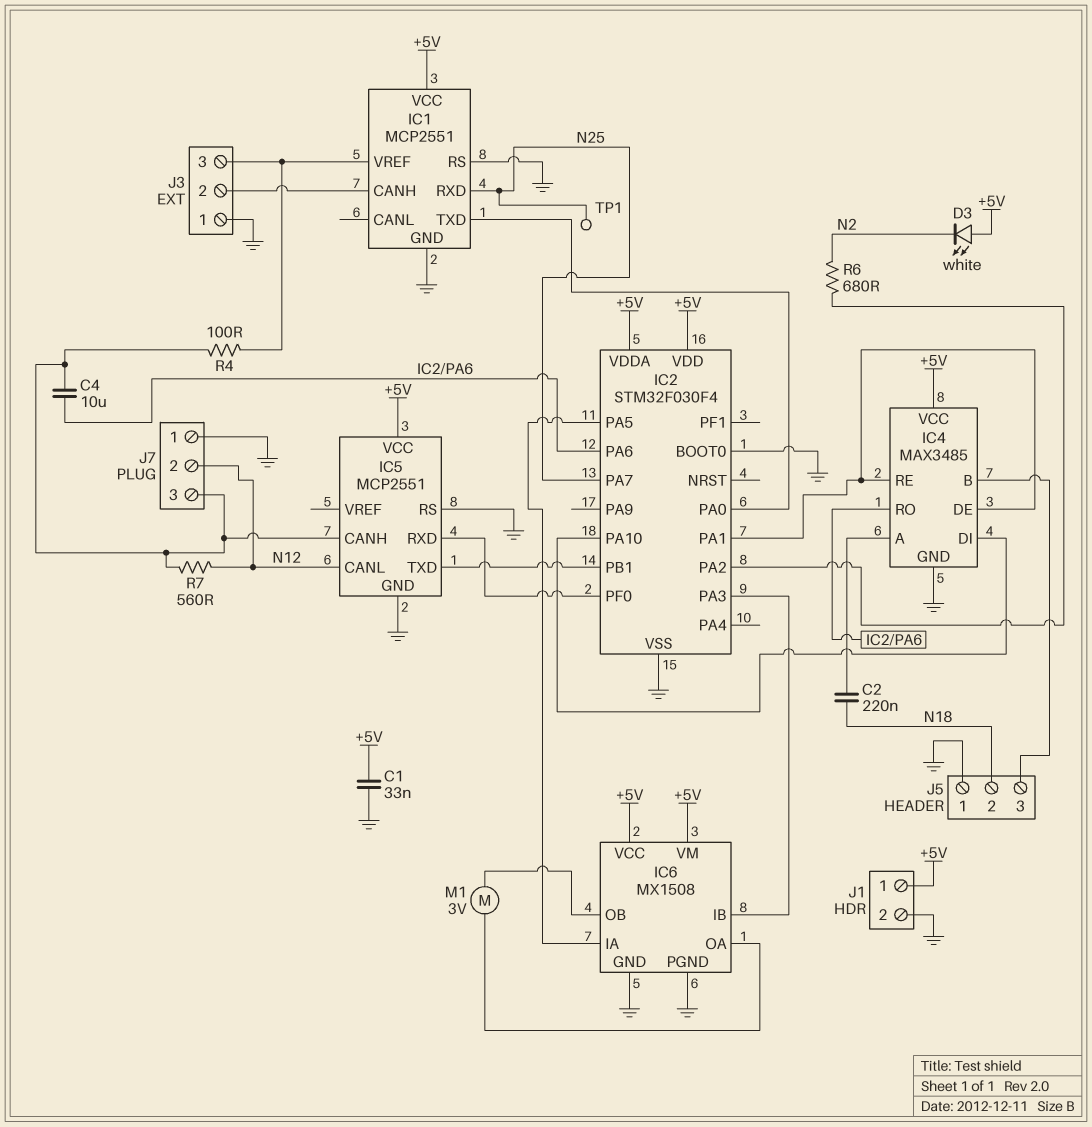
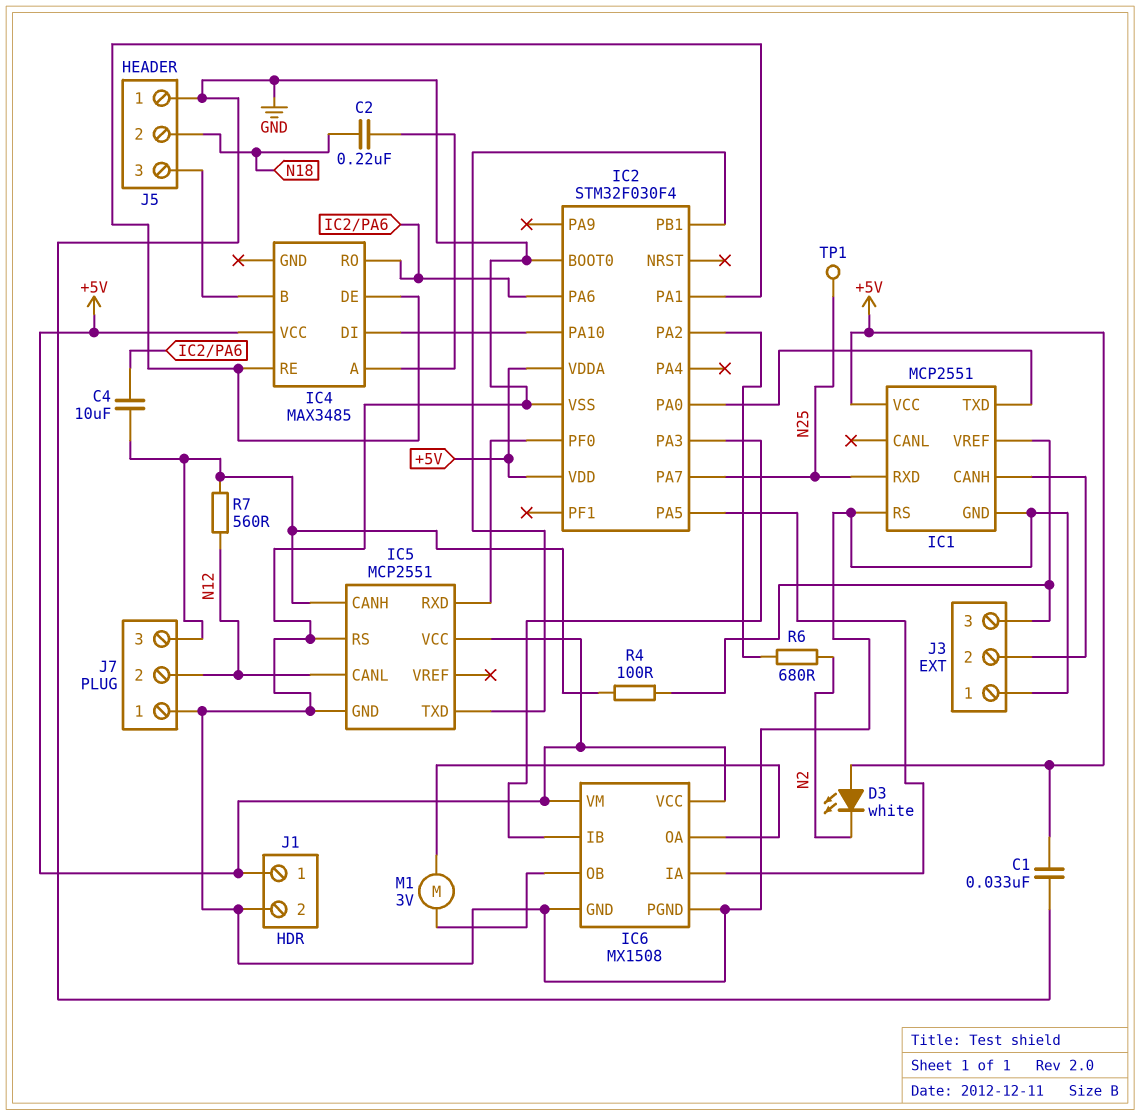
IC4 pin GND: GND -> none

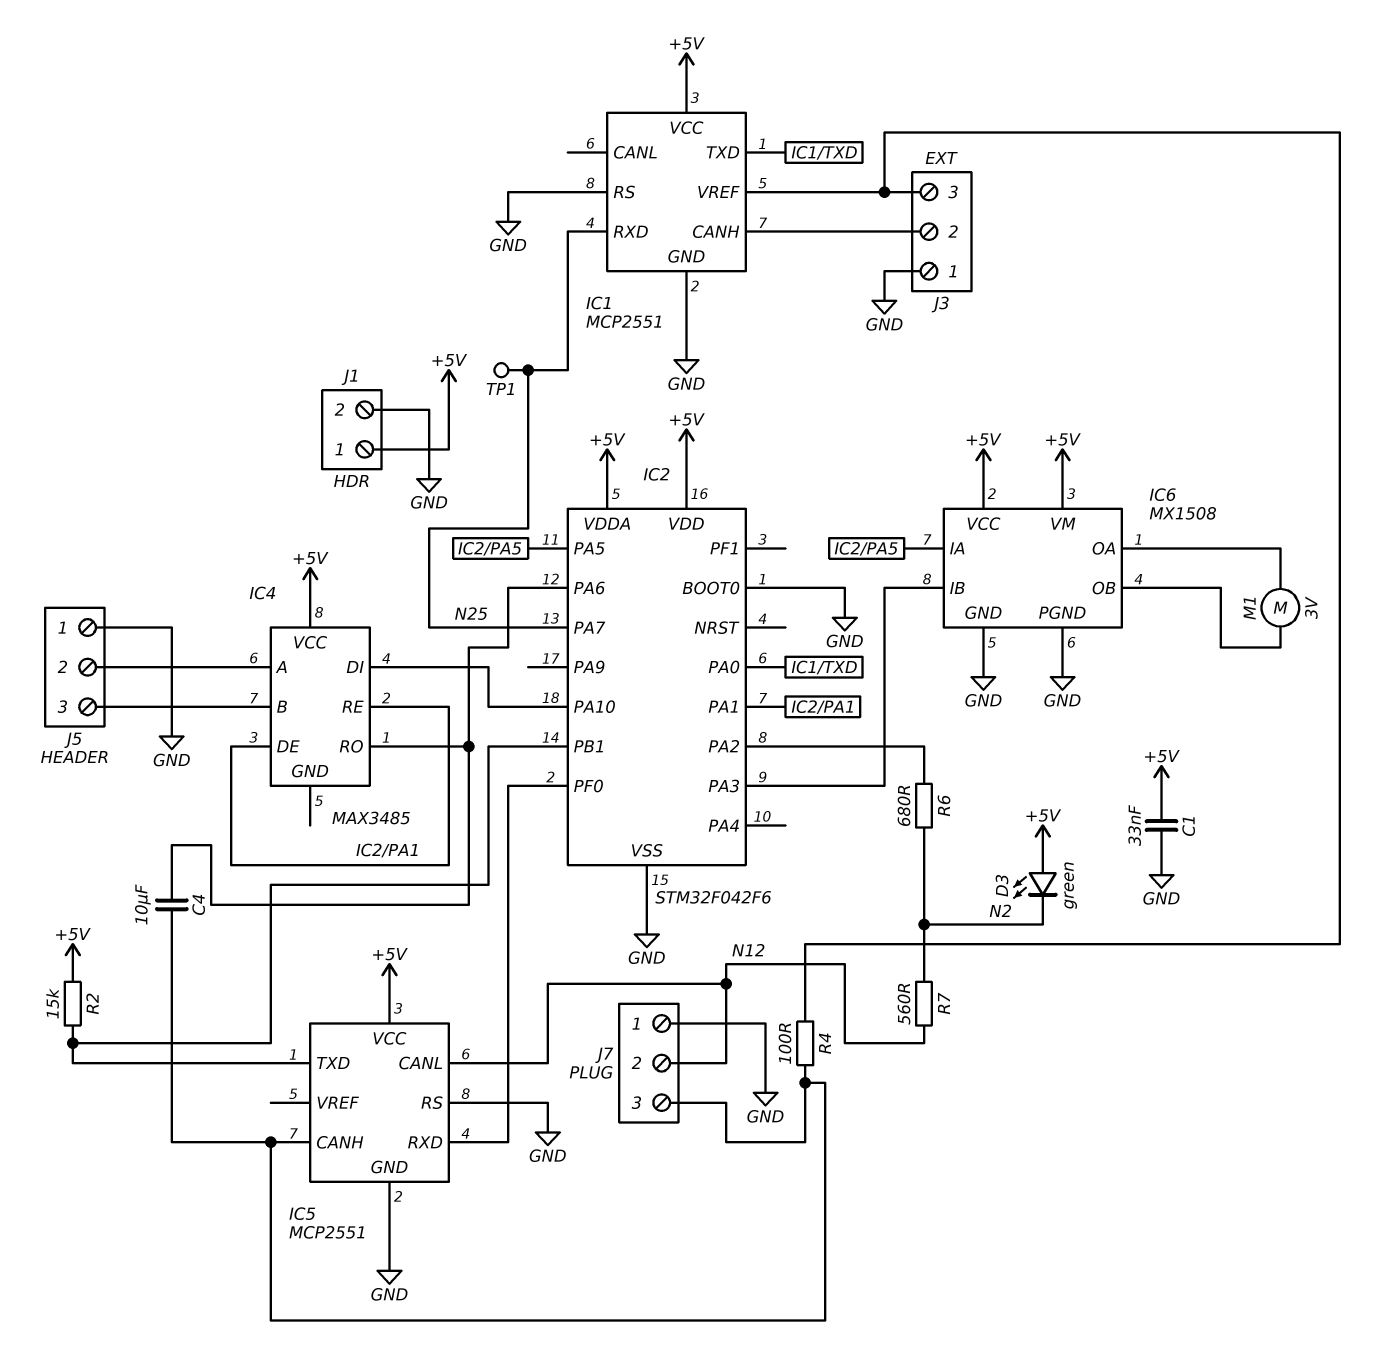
C2: 220nF (IC4/A, N18) -> none
D3: LED white (A +5V, K N2) -> LED green (A +5V, K N2)
IC2: STM32F030F4 -> STM32F042F6
J5 pin 2: N18 -> IC4/A
R2: none -> 15k (+5V, IC2/PB1)
R7: 560 (IC5/CANH, N12) -> 560 (N2, N12)

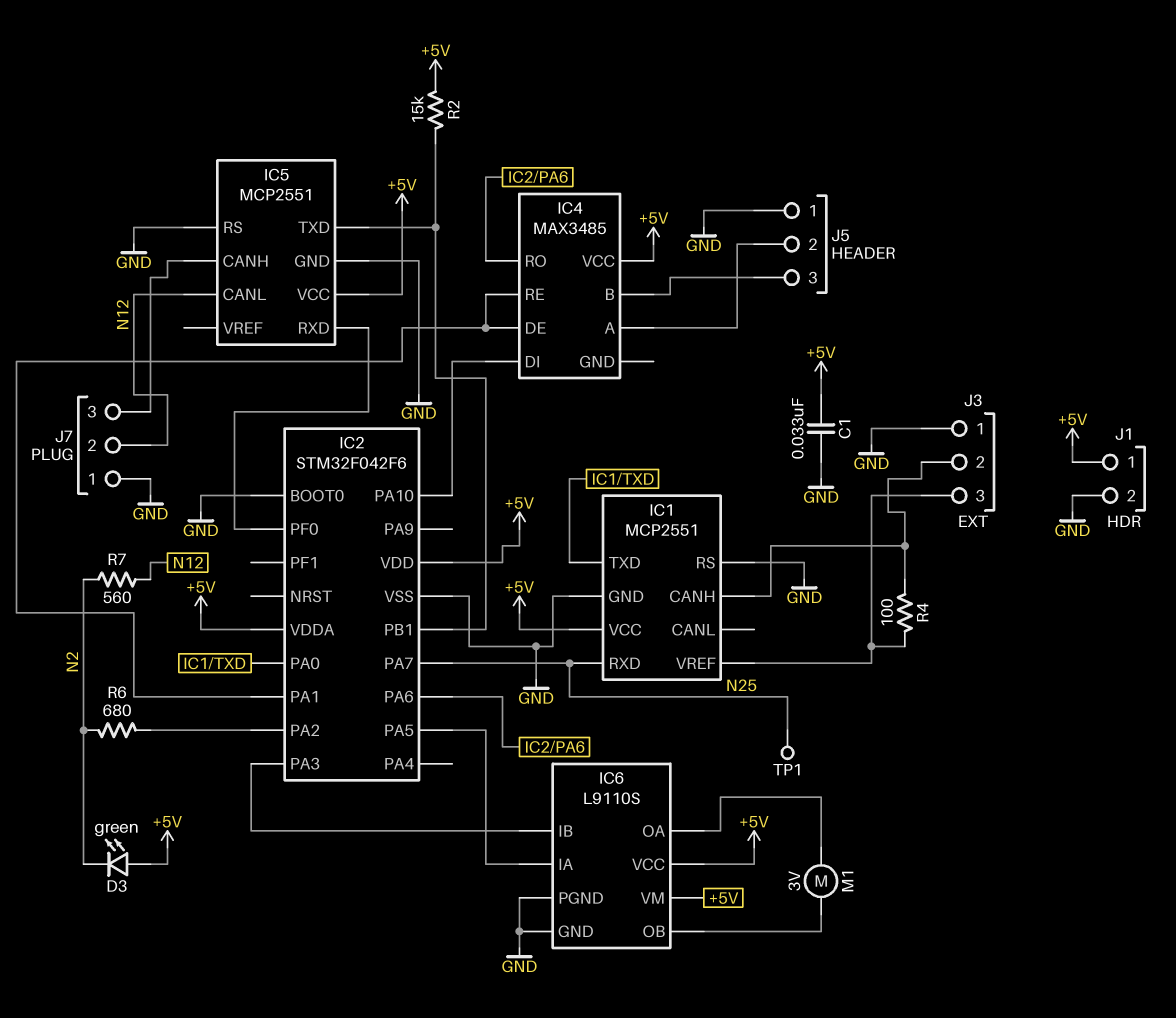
C4: 10uF (IC2/PA6, IC5/CANH) -> none
IC6: MX1508 -> L9110S
R4: 100 (IC1/VREF, IC5/CANH) -> 100 (IC1/CANH, IC1/VREF)

